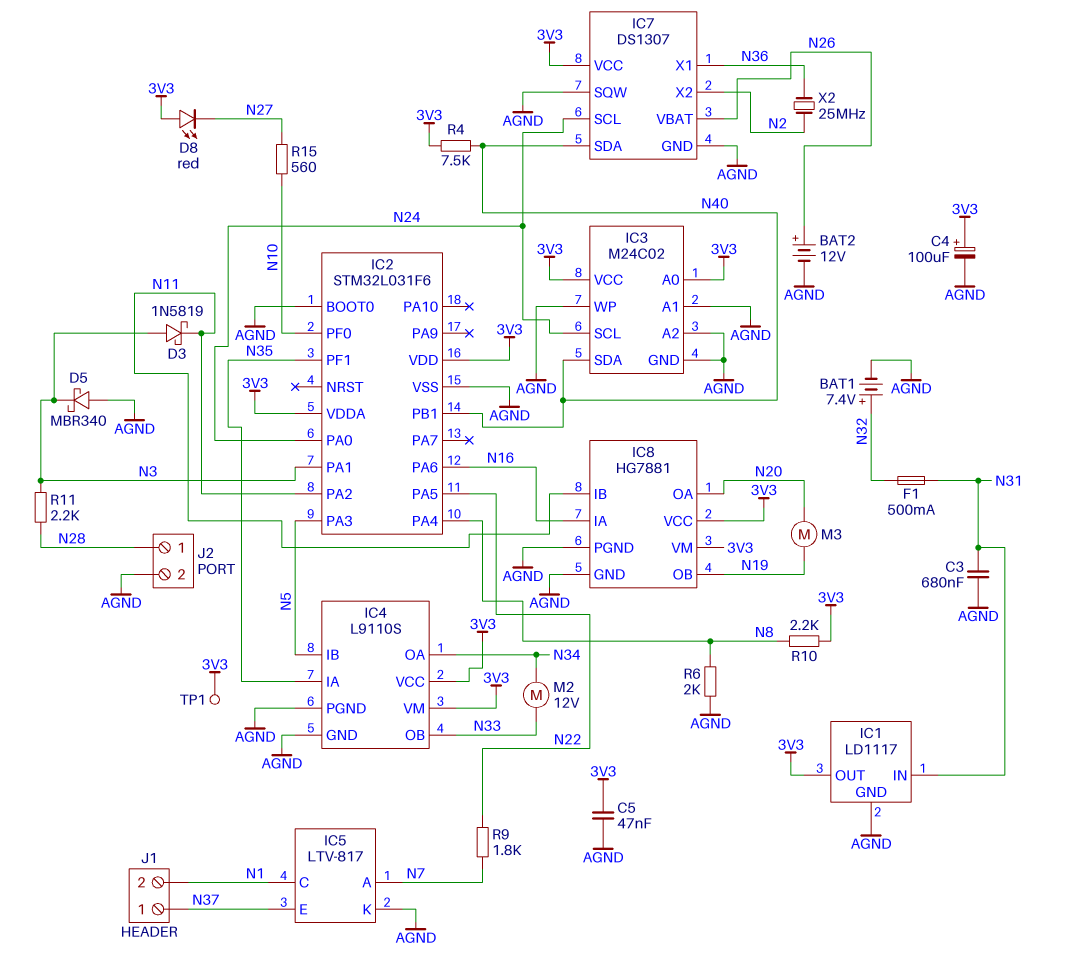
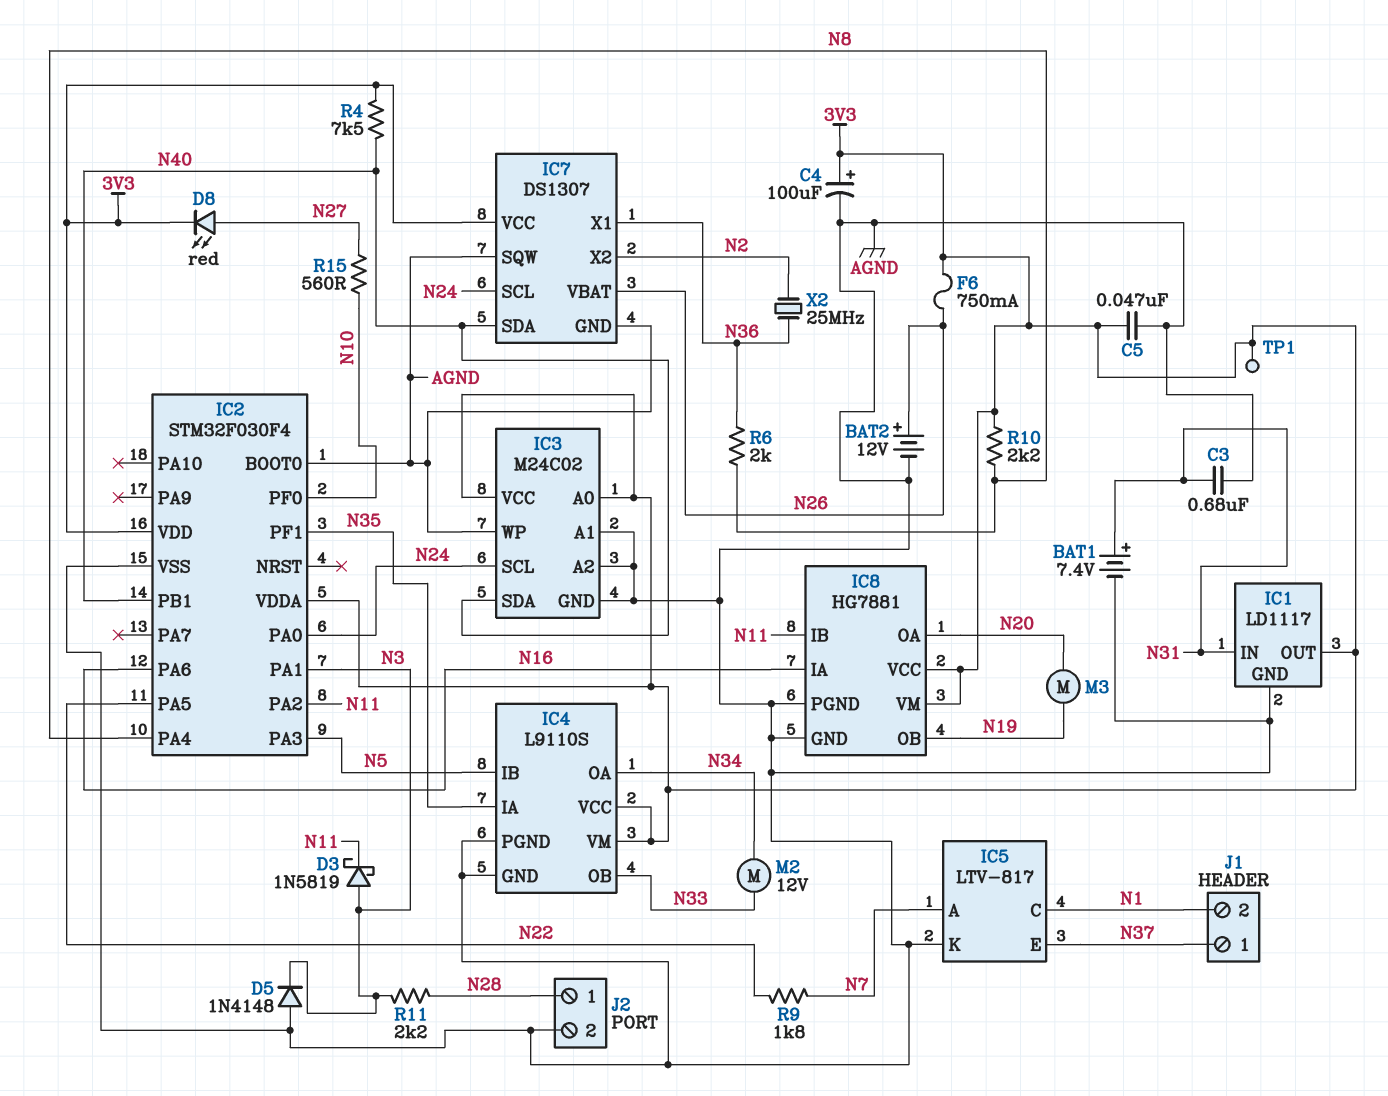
BAT1: 7.4V (plus N32, minus AGND) -> 7.4V (plus N31, minus AGND)
D5: schottky MBR340 (A AGND, K N3) -> diode 1N4148 (A AGND, K N3)
D8: LED red (A 3V3, K N27) -> LED red (A N27, K 3V3)
F1: 500mA (N31, N32) -> none
F6: none -> 750mA (3V3, N26)
IC2: STM32L031F6 -> STM32F030F4
R6: 2k (AGND, N8) -> 2k (N8, N36)

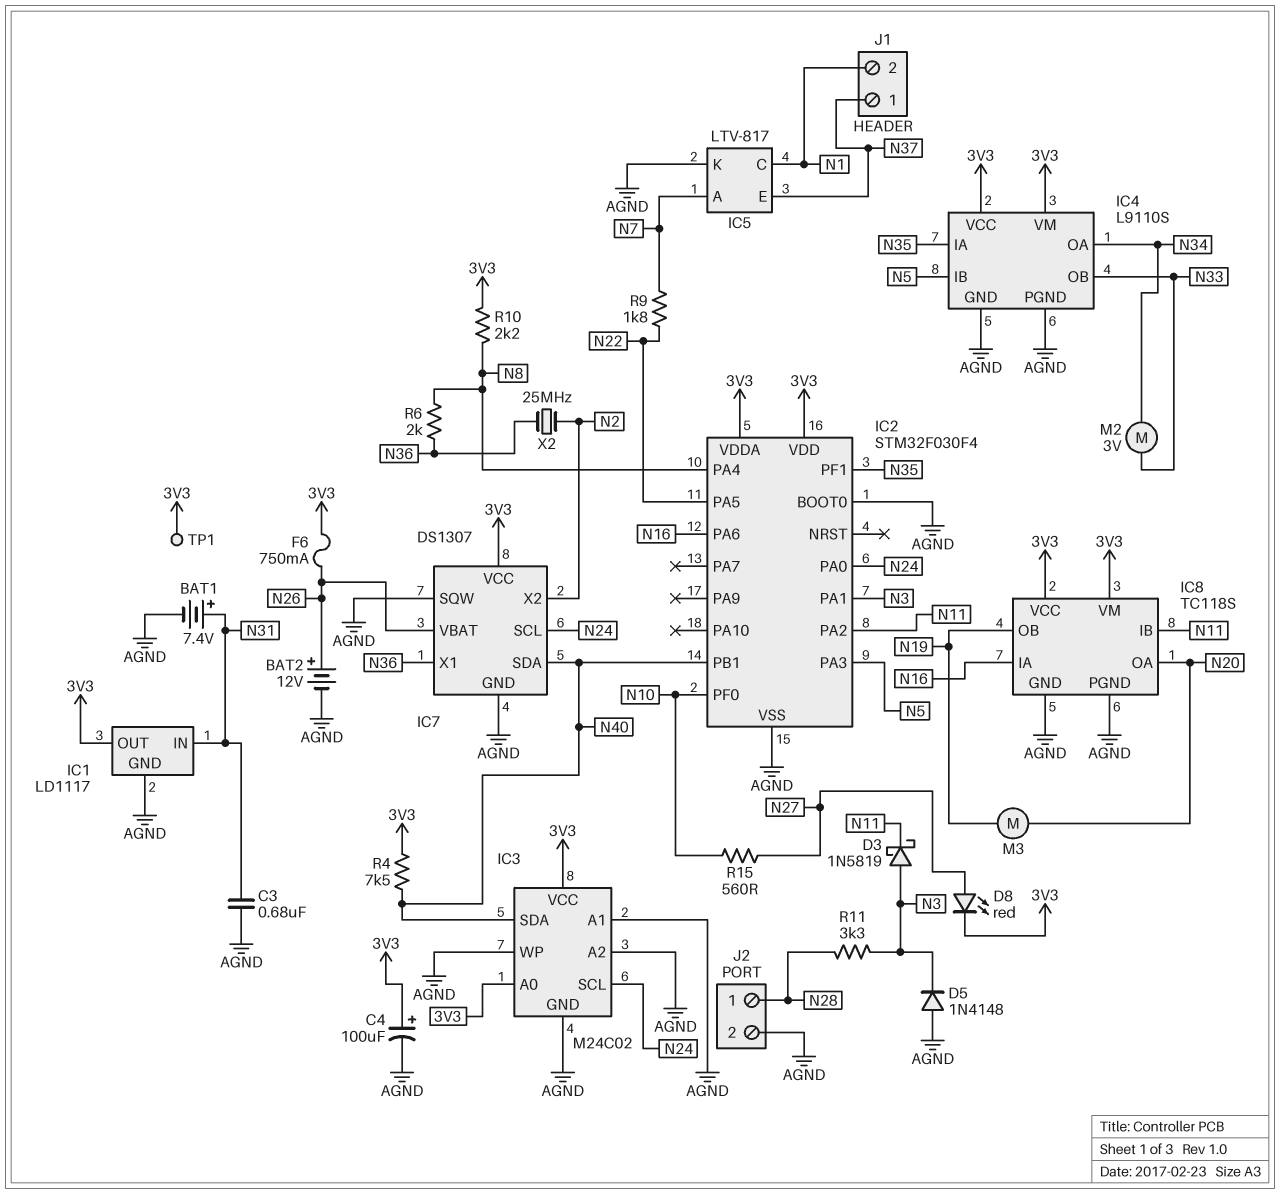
C5: 47nF (3V3, AGND) -> none
IC8: HG7881 -> TC118S
M2: motor 12V (N33, N34) -> motor 3V (N33, N34)
R11: 2.2k (N3, N28) -> 3.3k (N3, N28)

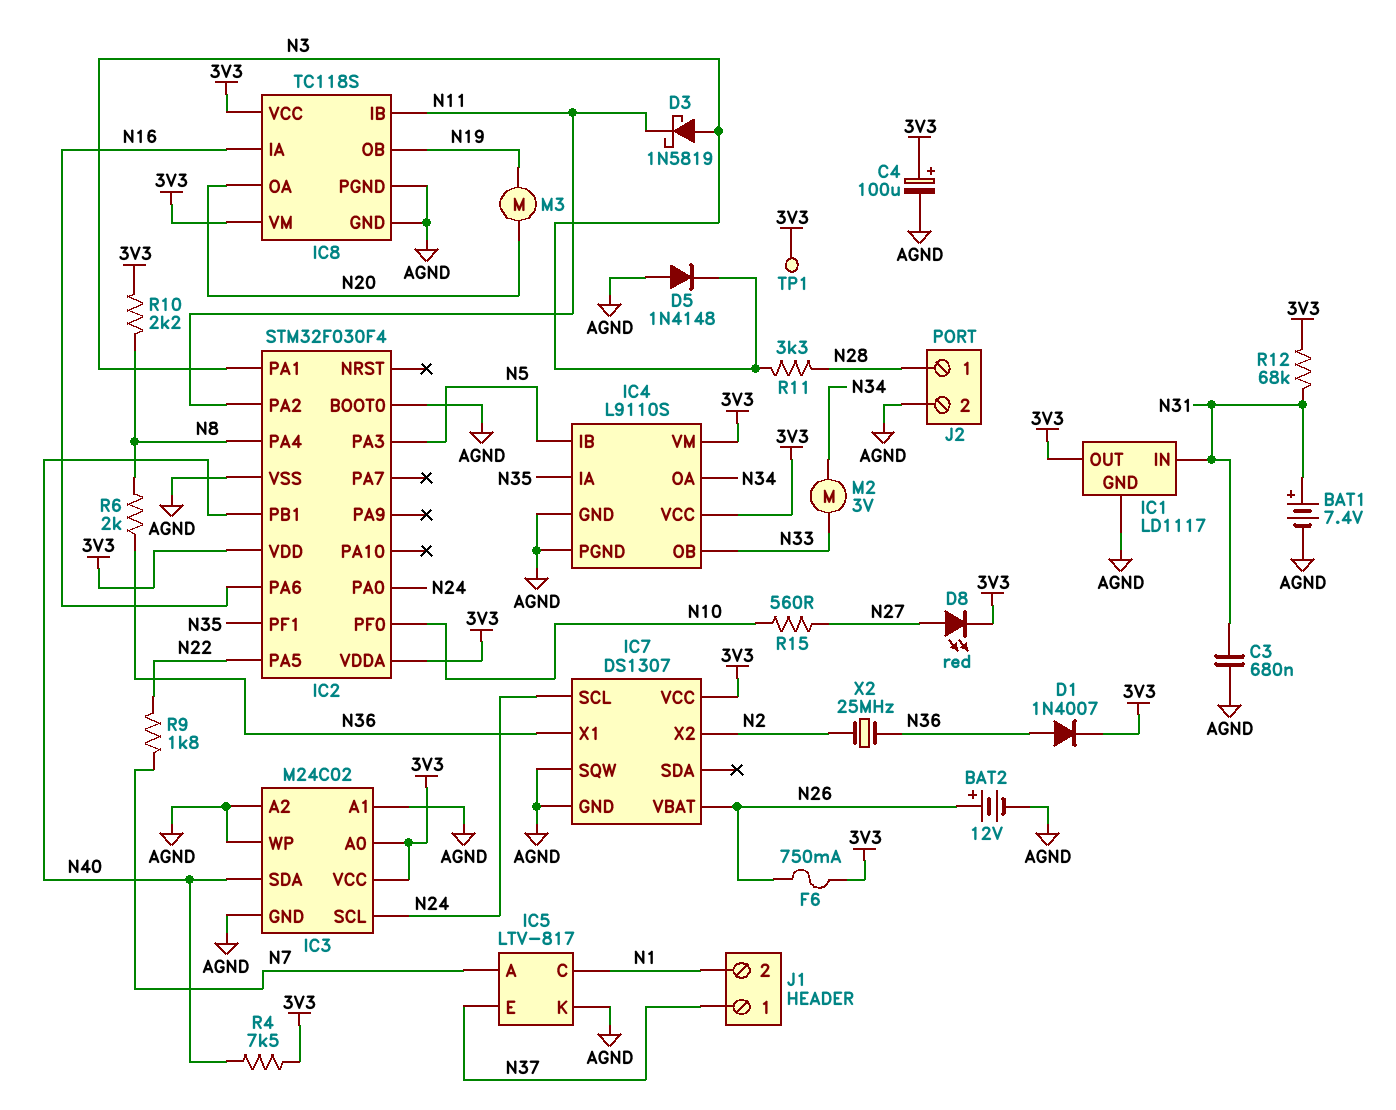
D1: none -> diode 1N4007 (A N36, K 3V3)
IC7 pin SDA: N40 -> none
R12: none -> 68k (3V3, N31)

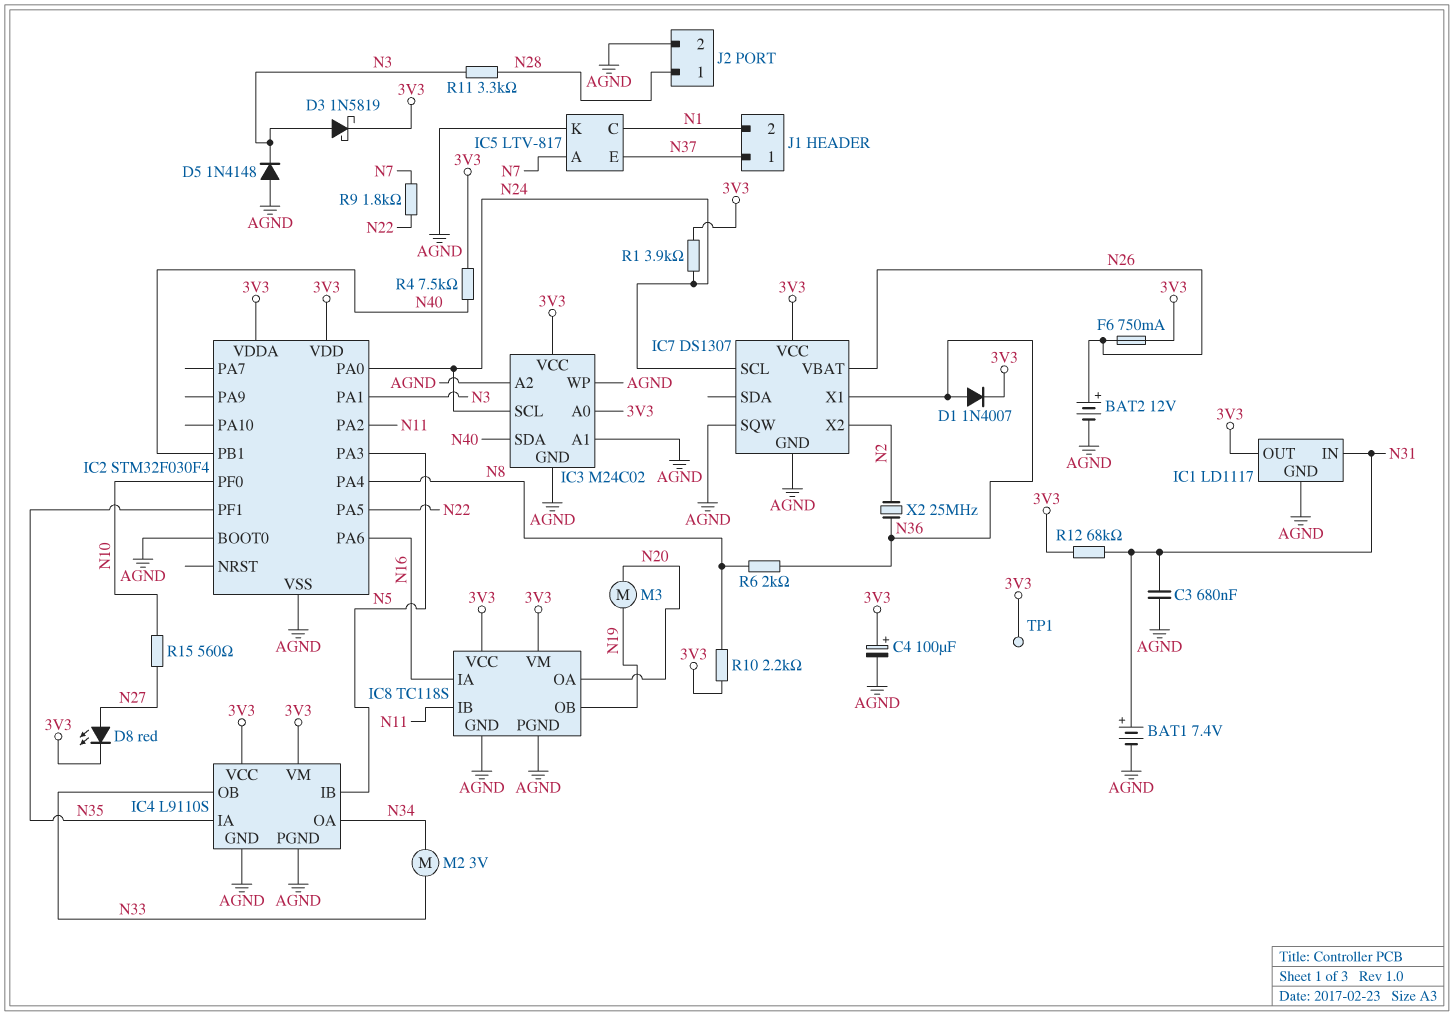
D3: schottky 1N5819 (A N3, K N11) -> schottky 1N5819 (A N3, K 3V3)
R1: none -> 3.9k (3V3, N24)

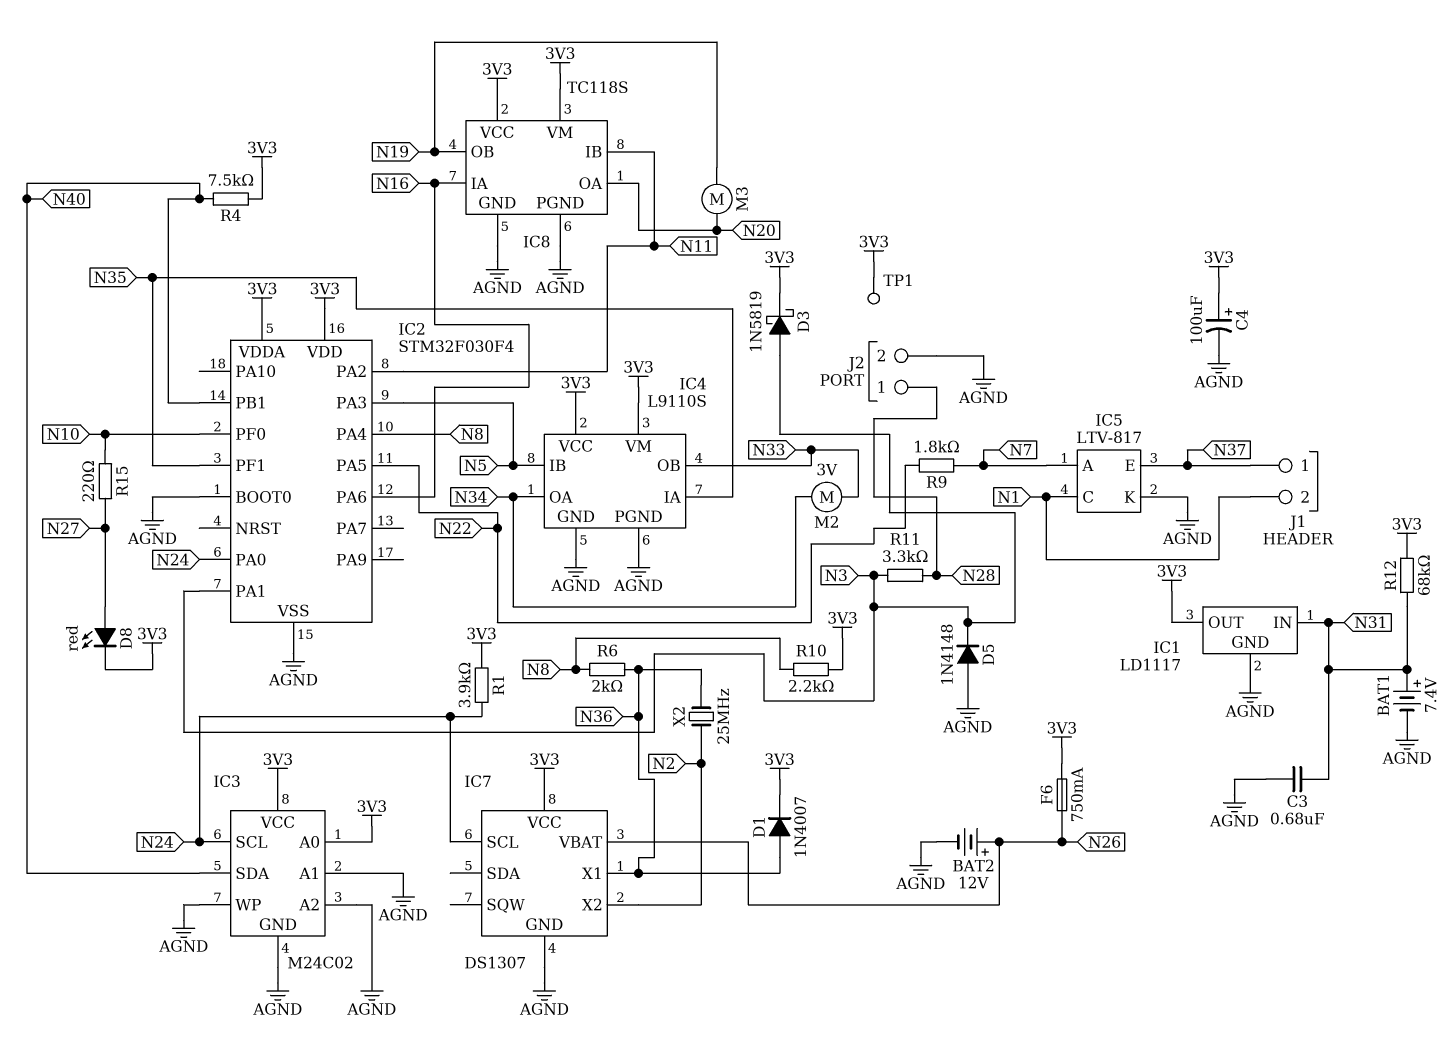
IC7 pin SQW: AGND -> none
R15: 560 (N10, N27) -> 220 (N10, N27)

